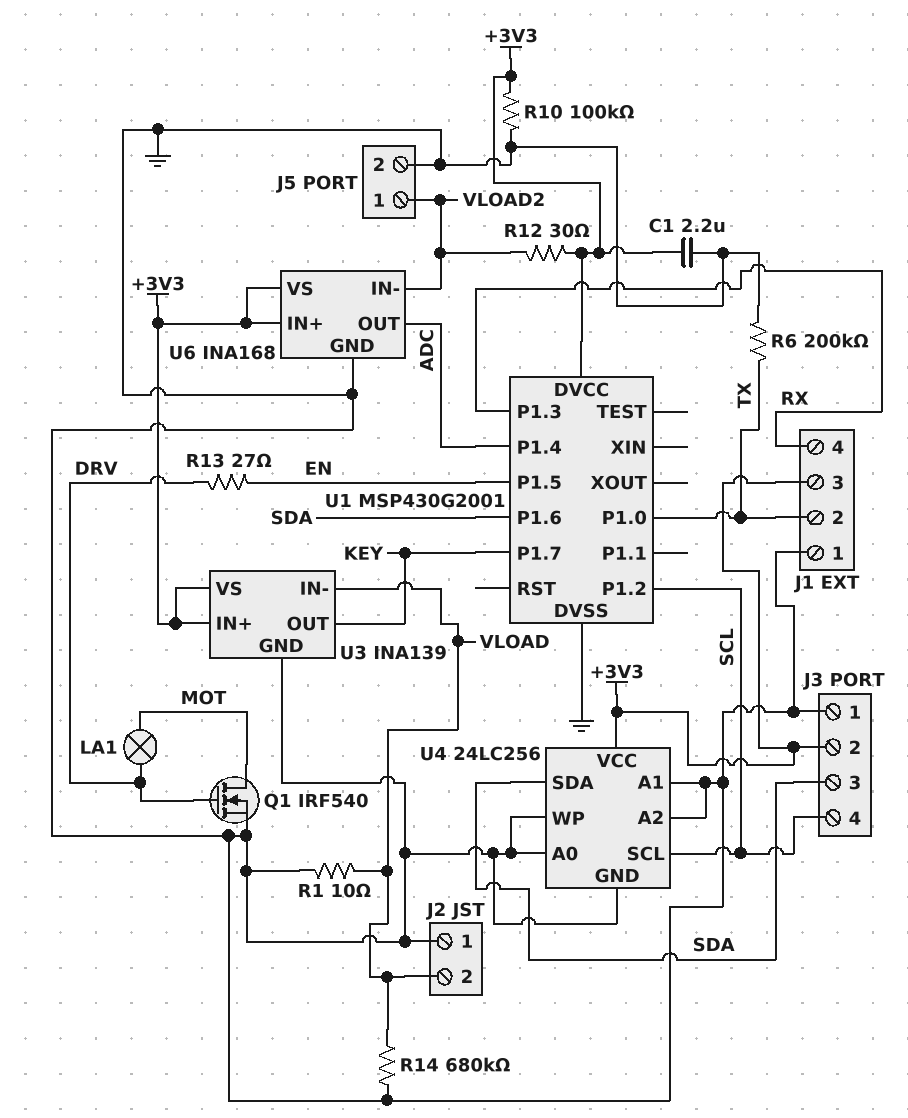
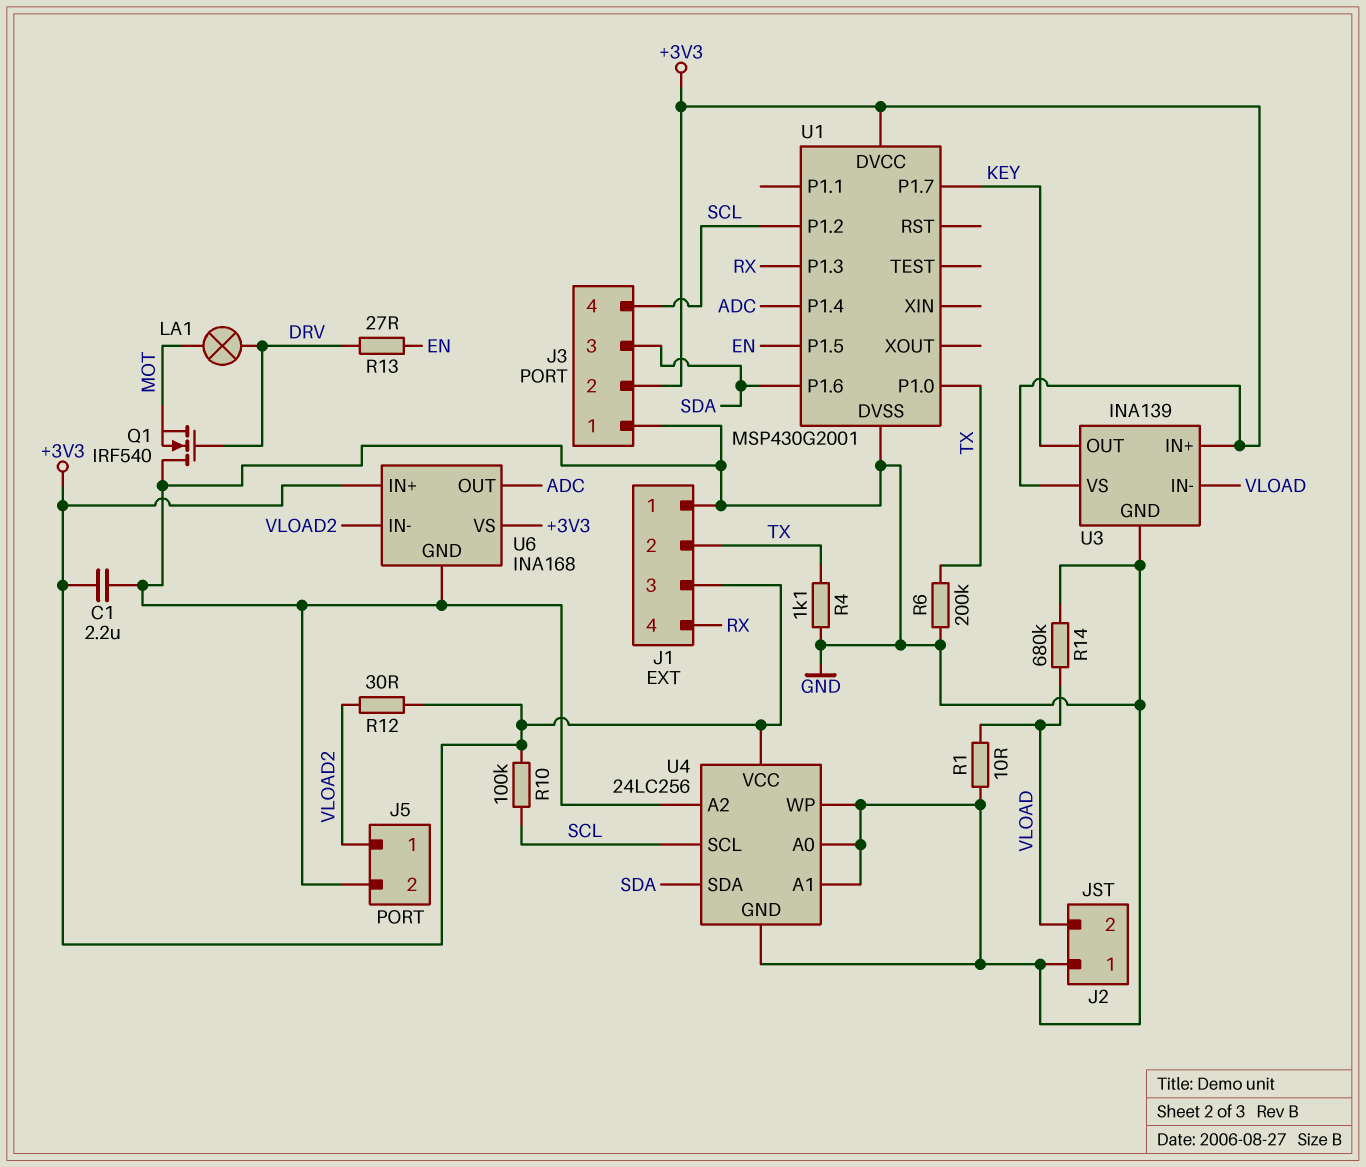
Q1: NMOS IRF540 (G DRV, D MOT, S GND) -> NMOS IRF540 (G DRV, D GND, S MOT)
R4: none -> 1.1k (GND, TX)
R10: 100k (+3V3, GND) -> 100k (+3V3, SCL)

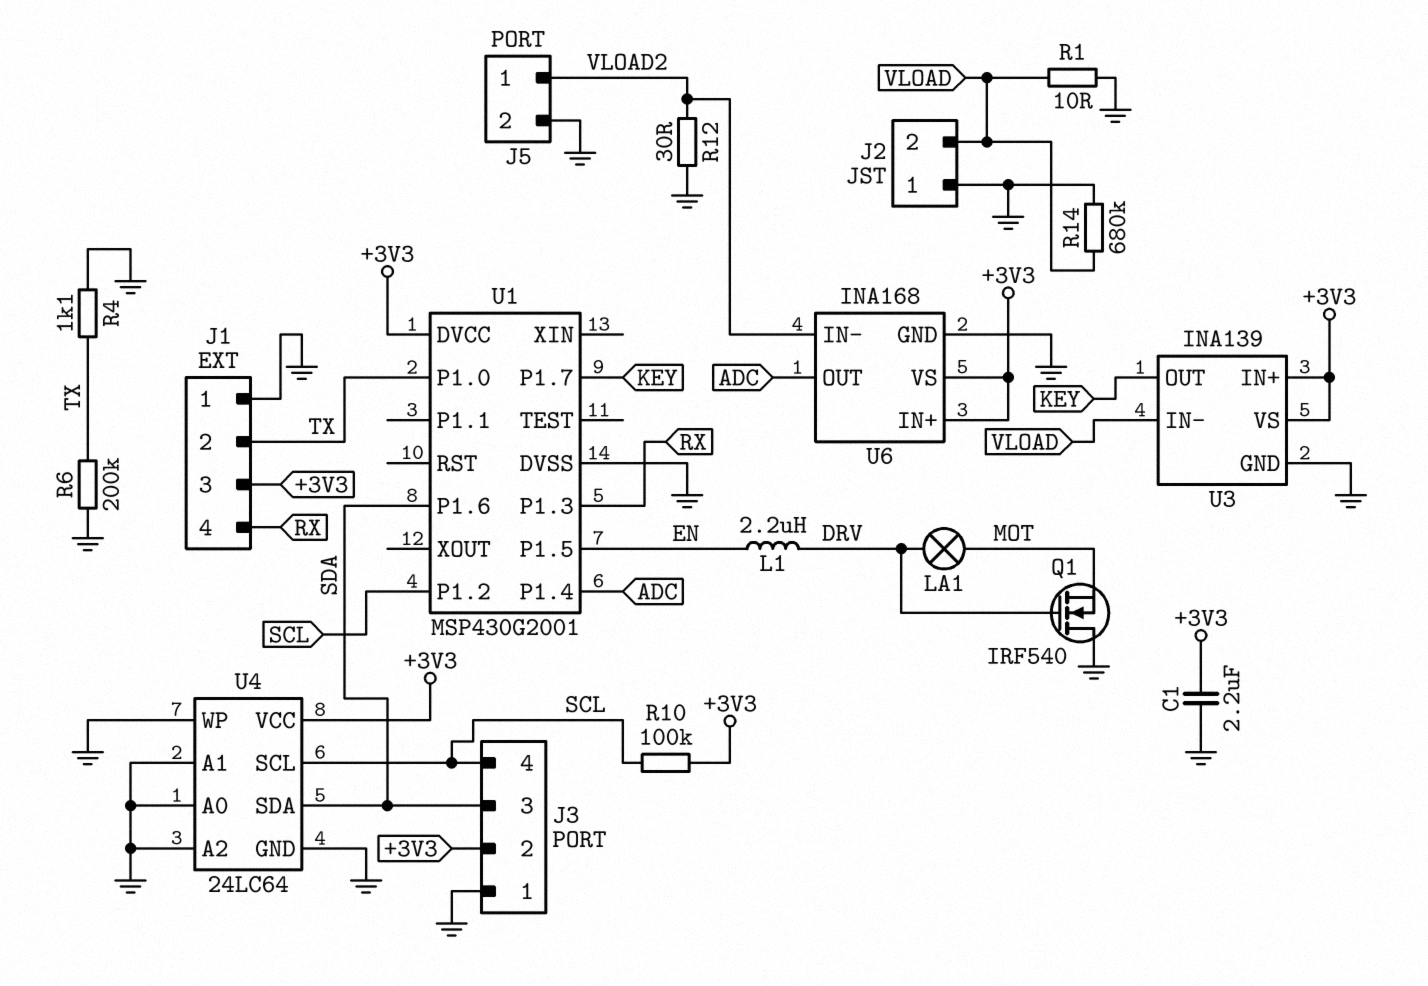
L1: none -> 2.2uH (DRV, EN)
R12: 30 (+3V3, VLOAD2) -> 30 (GND, VLOAD2)
R13: 27 (DRV, EN) -> none
U4: 24LC256 -> 24LC64

